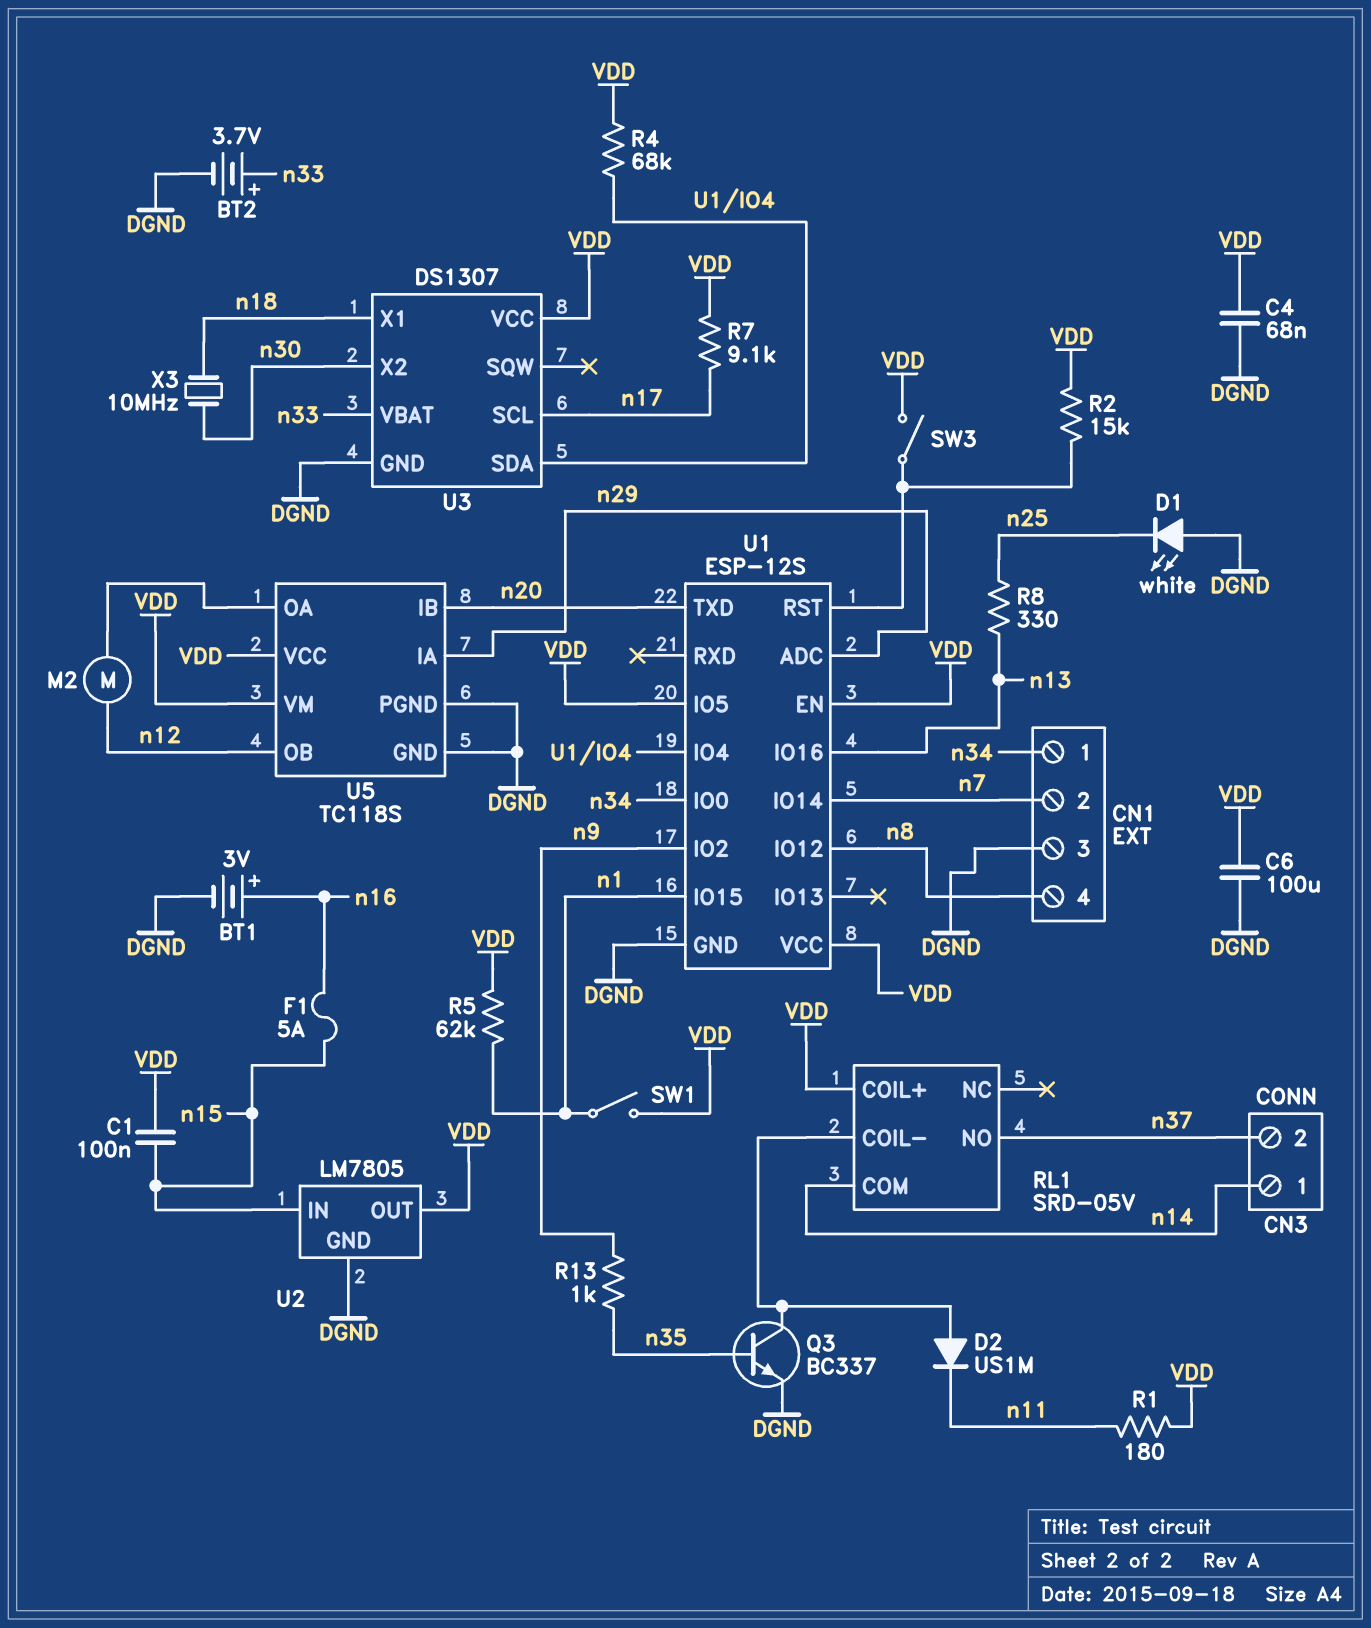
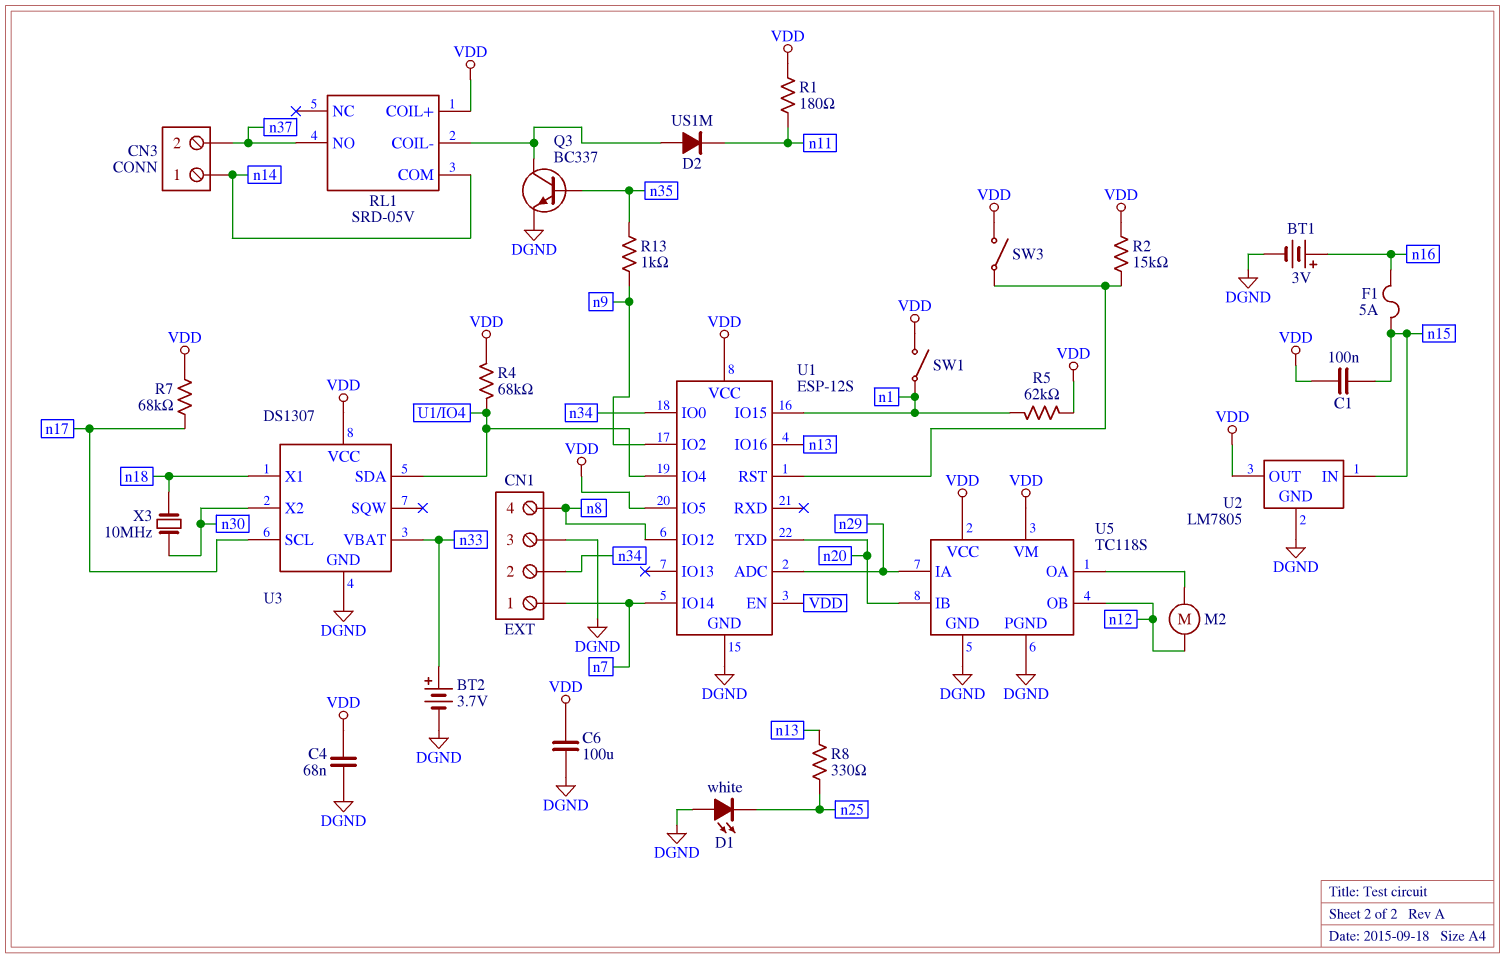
CN1 pin 1: n34 -> n7
CN1 pin 2: n7 -> n34
R7: 9.1k (VDD, n17) -> 68k (VDD, n17)

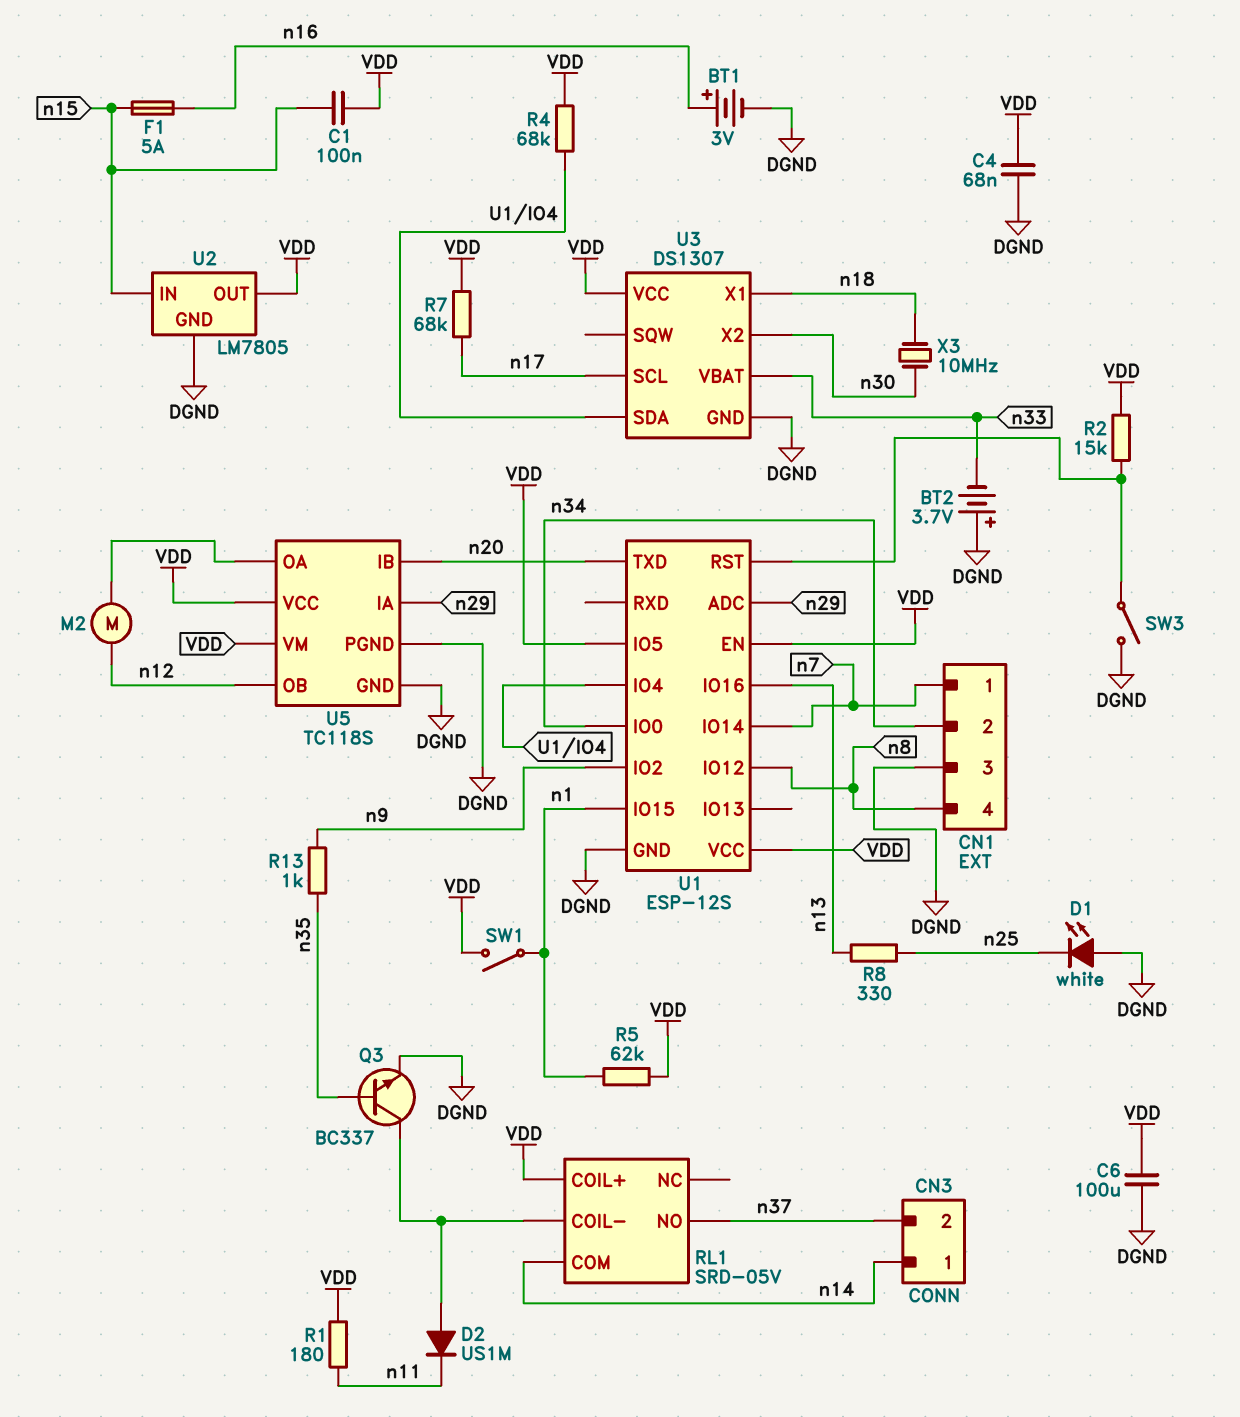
BT2: 3.7V (plus n33, minus DGND) -> 3.7V (plus DGND, minus n33)
SW3: switch (U1/RST, VDD) -> switch (DGND, U1/RST)

